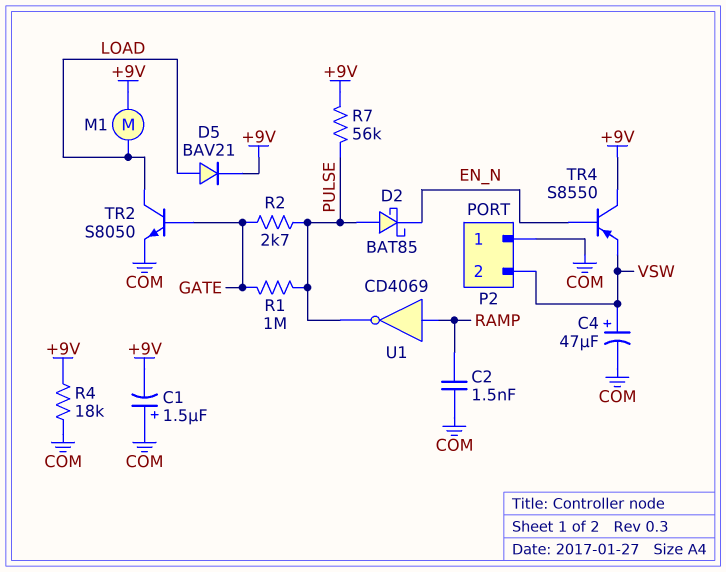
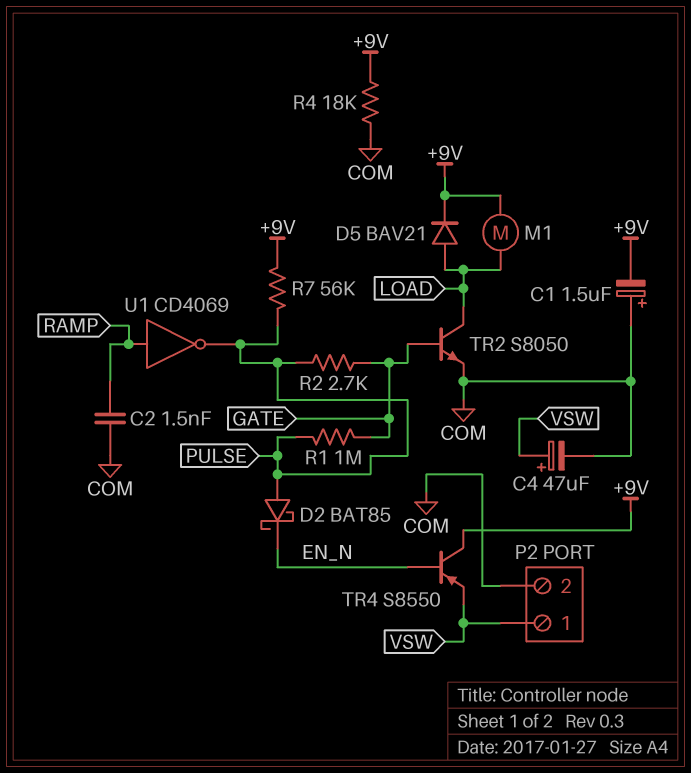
P2 pin 1: COM -> VSW
P2 pin 2: VSW -> COM

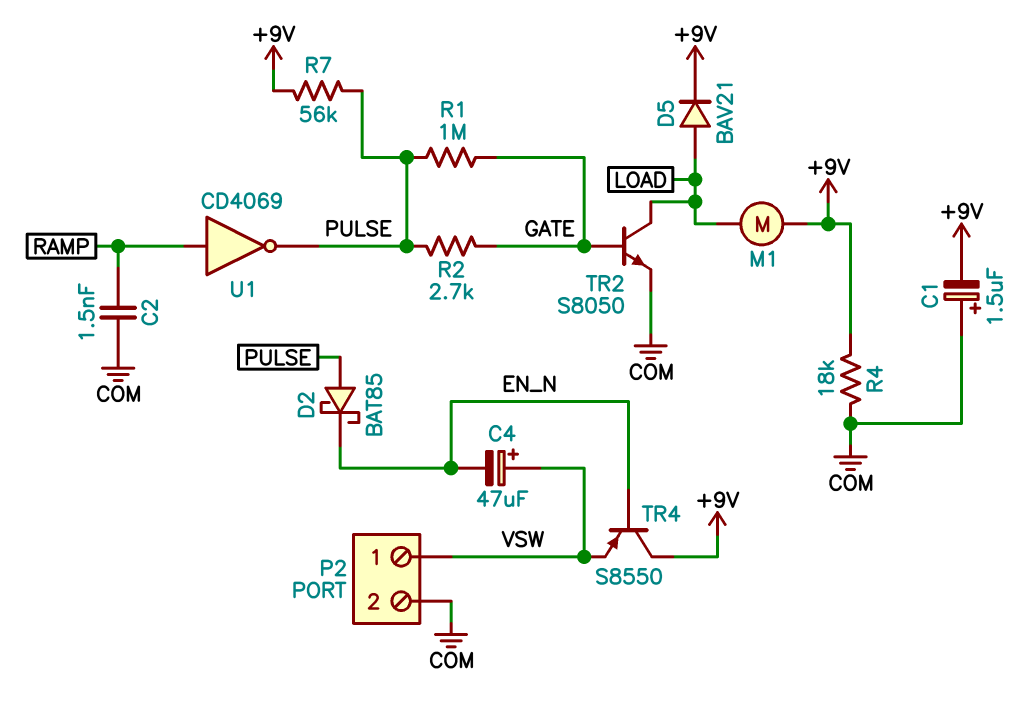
C4: 47uF (plus VSW, minus COM) -> 47uF (plus VSW, minus EN_N)

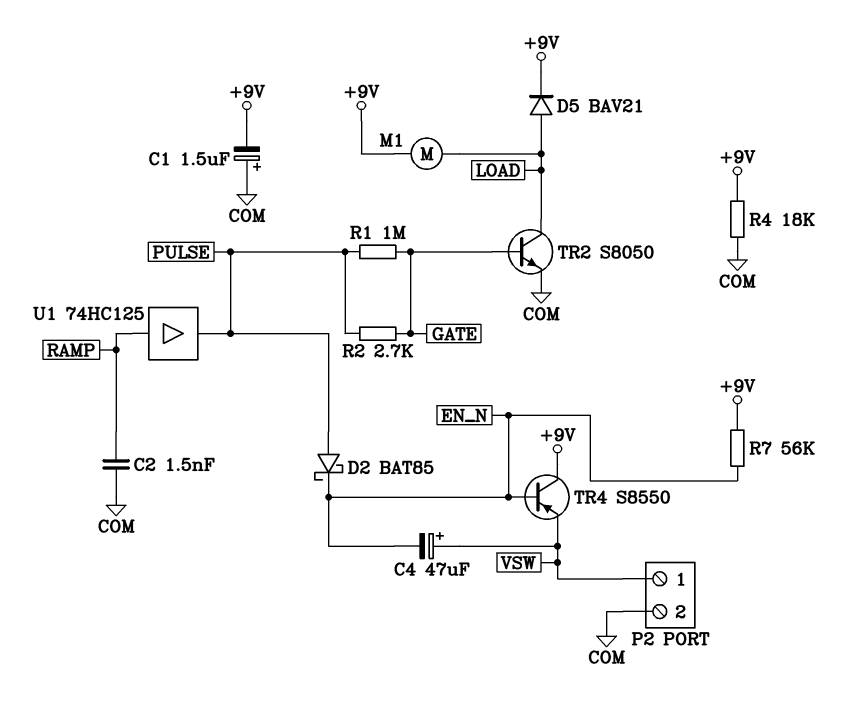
R7: 56k (+9V, PULSE) -> 56k (+9V, EN_N)
U1: NOT CD4069 (in RAMP, out PULSE) -> buffer 74HC125 (in RAMP, out PULSE)

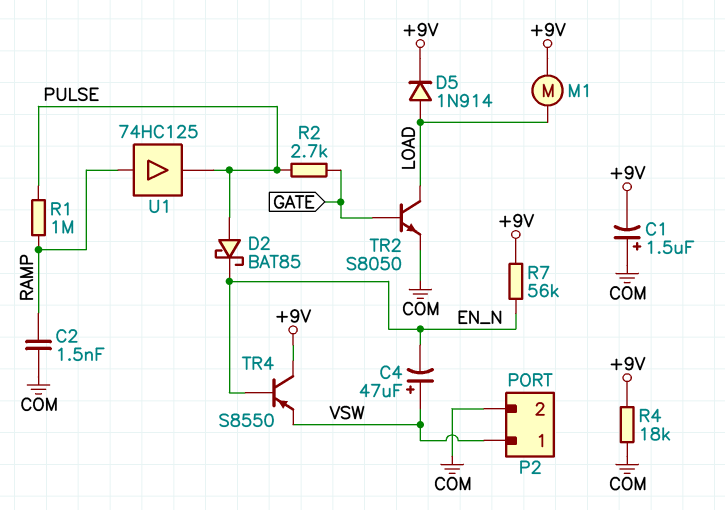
D5: diode BAV21 (A LOAD, K +9V) -> diode 1N914 (A LOAD, K +9V)
R1: 1M (GATE, PULSE) -> 1M (PULSE, RAMP)

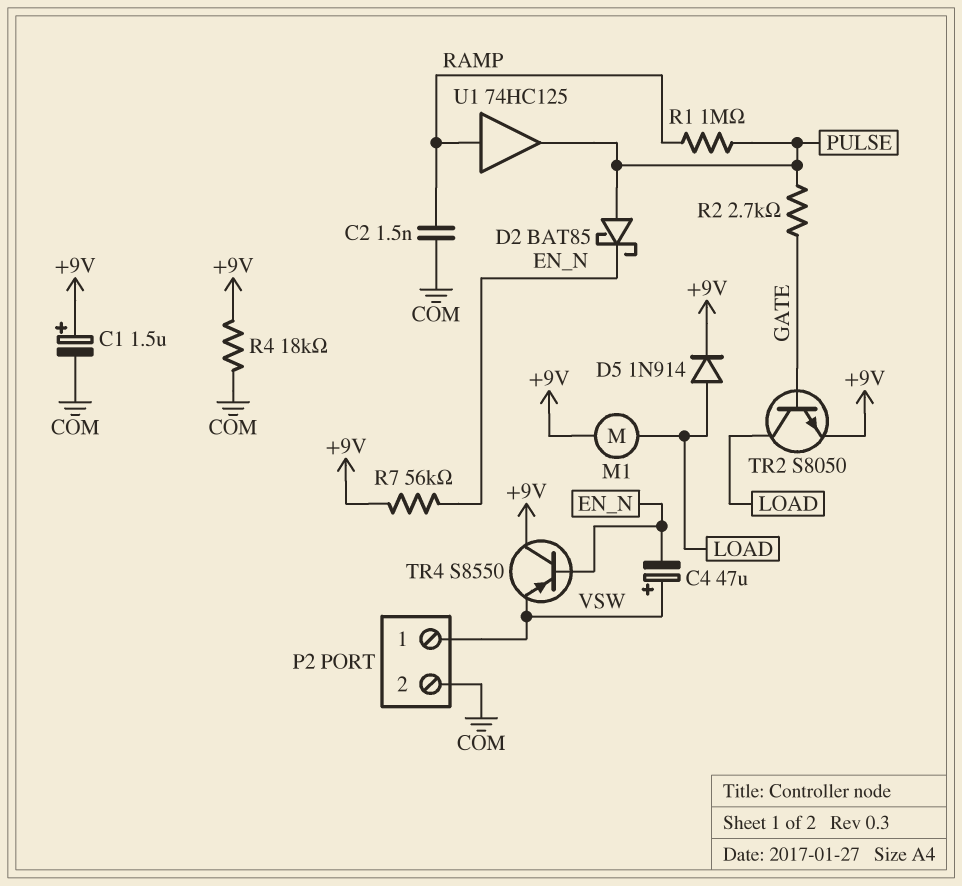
C1: 1.5uF (plus COM, minus +9V) -> 1.5uF (plus +9V, minus COM)
TR2: NPN S8050 (B GATE, C LOAD, E COM) -> NPN S8050 (B GATE, C LOAD, E +9V)

